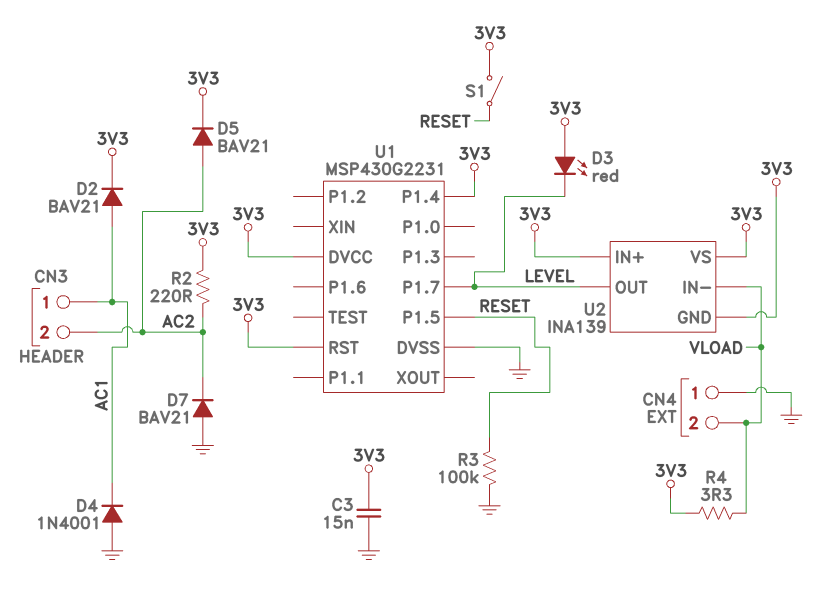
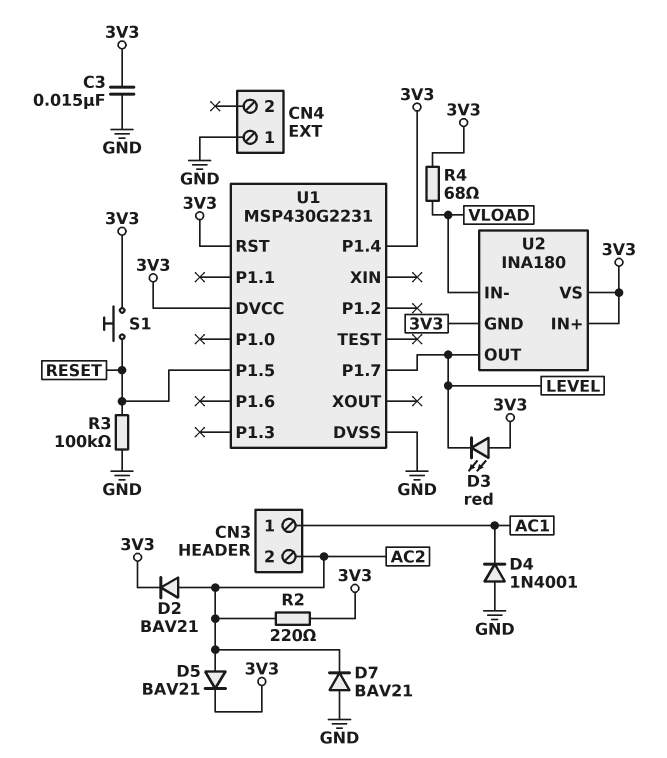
CN4 pin 2: VLOAD -> none
D2: diode BAV21 (A AC1, K 3V3) -> diode BAV21 (A AC2, K 3V3)
R4: 3.3 (3V3, VLOAD) -> 68 (3V3, VLOAD)
S1: switch (3V3, RESET) -> button (3V3, RESET)
U2: INA139 -> INA180

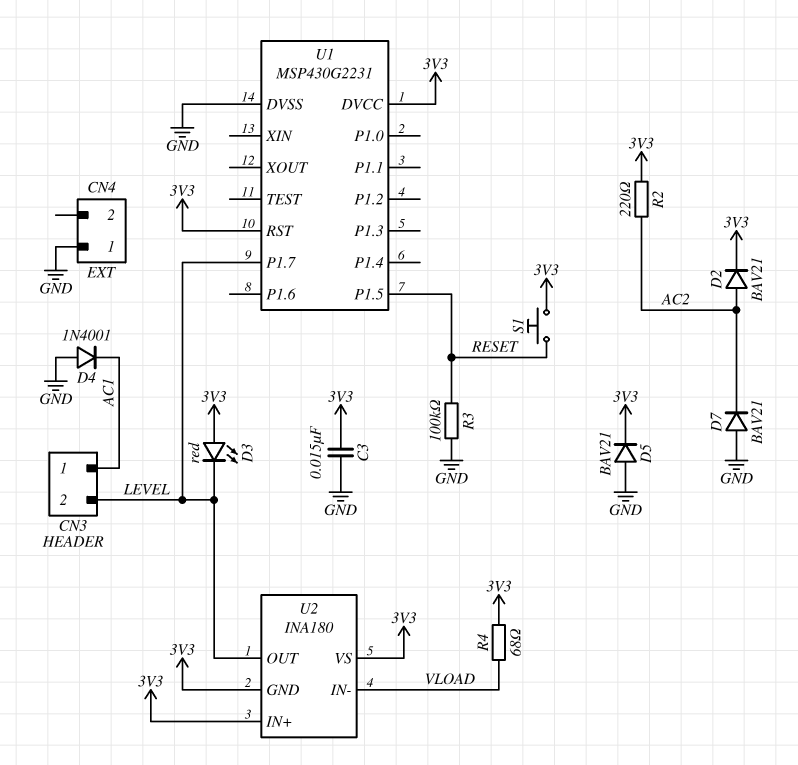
CN3 pin 2: AC2 -> LEVEL
D5: diode BAV21 (A AC2, K 3V3) -> diode BAV21 (A GND, K 3V3)
U1 pin P1.4: 3V3 -> none

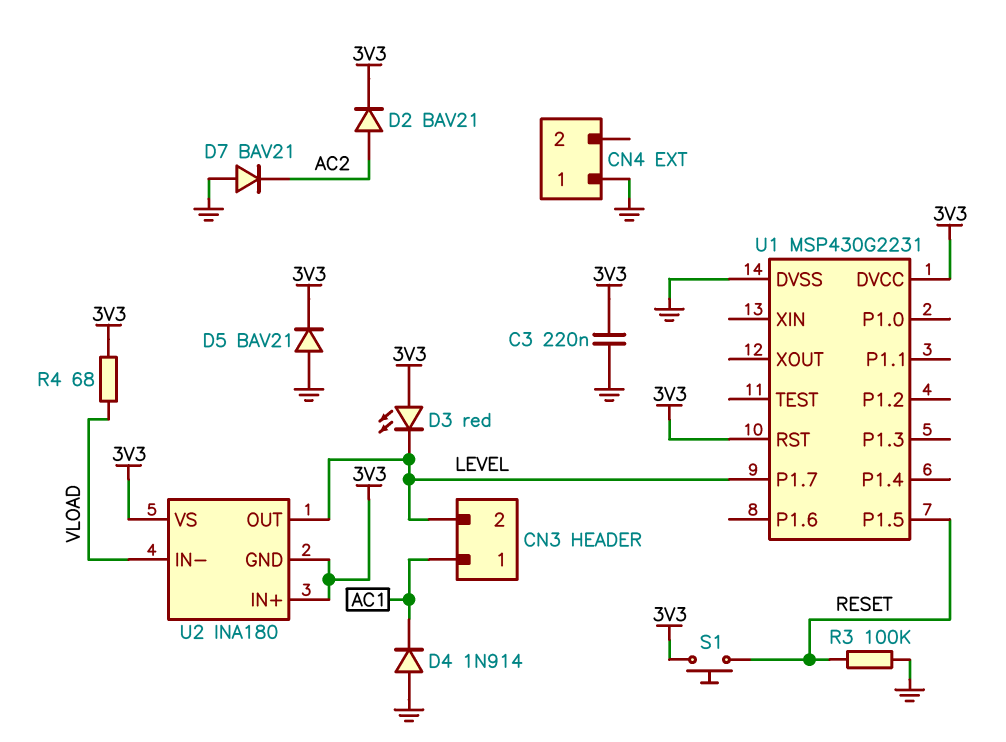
C3: 15nF (3V3, GND) -> 220nF (3V3, GND)
D4: diode 1N4001 (A GND, K AC1) -> diode 1N914 (A GND, K AC1)
R2: 220 (3V3, AC2) -> none

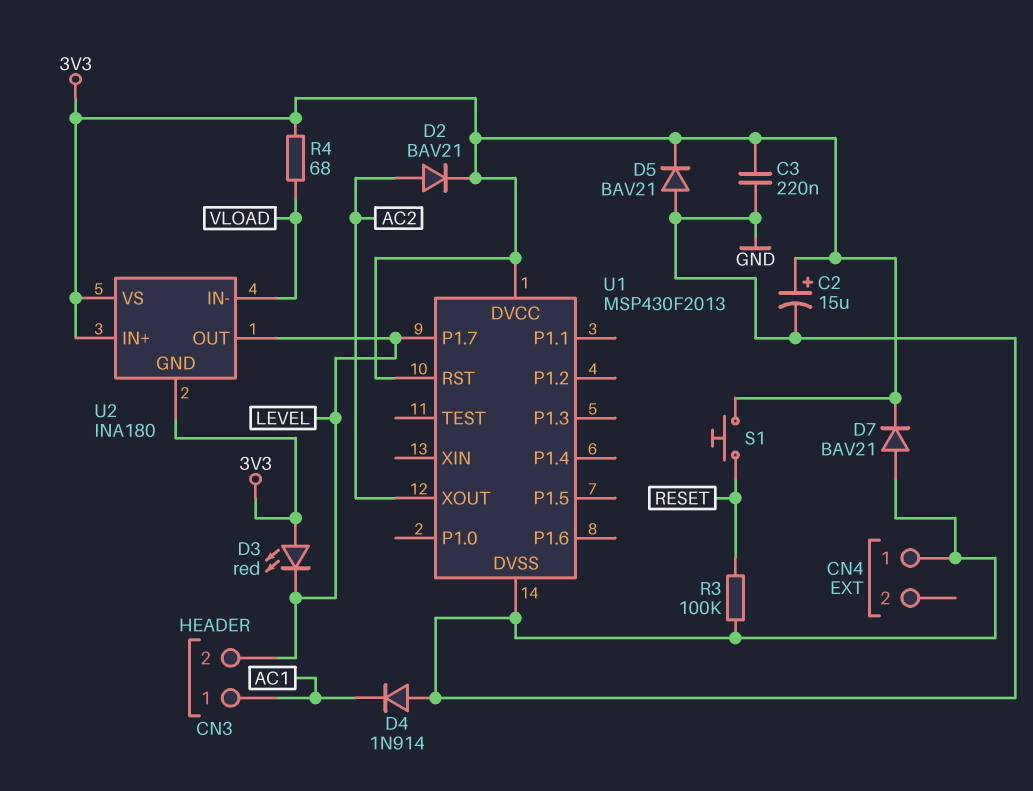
C2: none -> 15uF (plus 3V3, minus GND)
D7: diode BAV21 (A GND, K AC2) -> diode BAV21 (A GND, K 3V3)
U1: MSP430G2231 -> MSP430F2013
U1 pin P1.5: RESET -> none
U1 pin XOUT: none -> AC2

